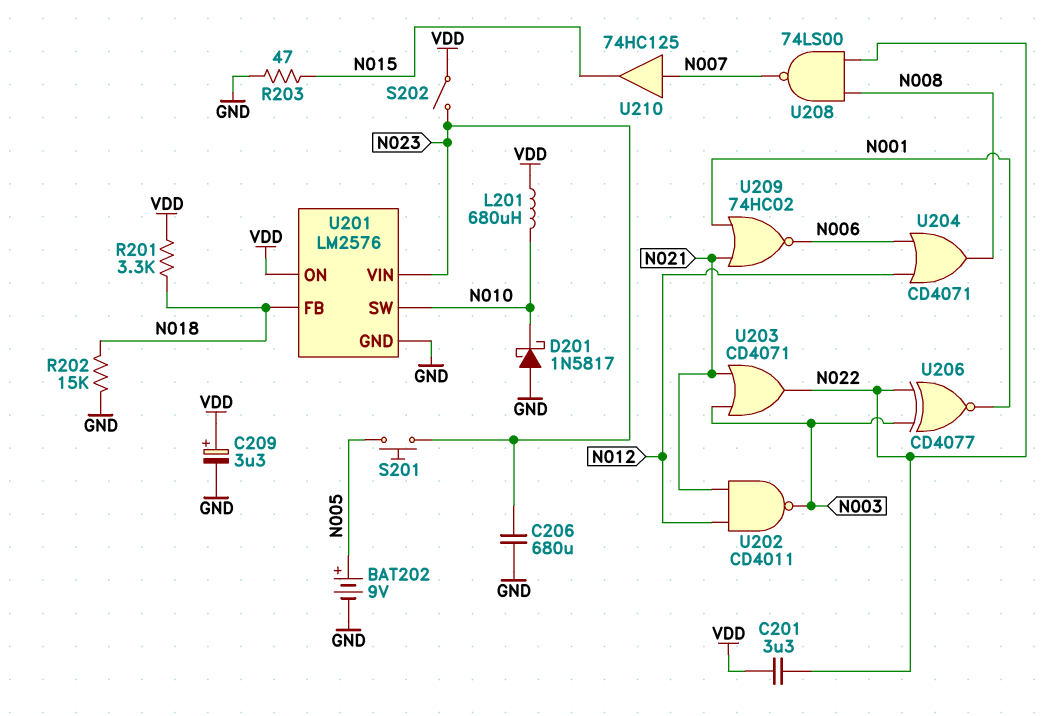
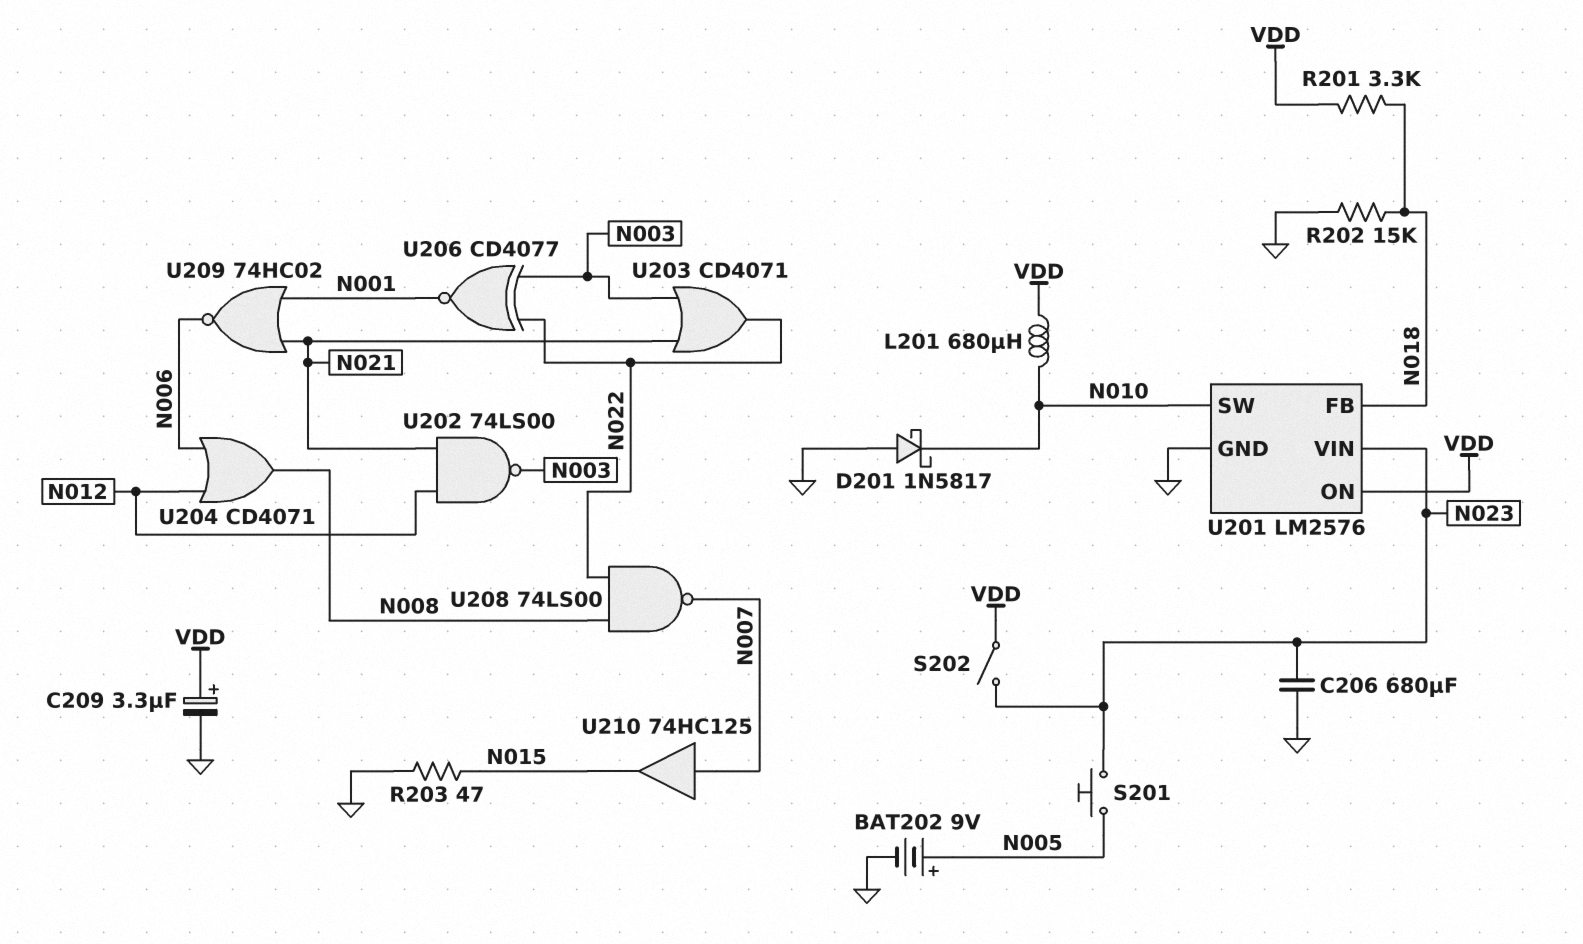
C201: 3.3uF (N022, VDD) -> none
U202: NAND CD4011 (in N012, in N021, out N003) -> NAND 74LS00 (in N012, in N021, out N003)

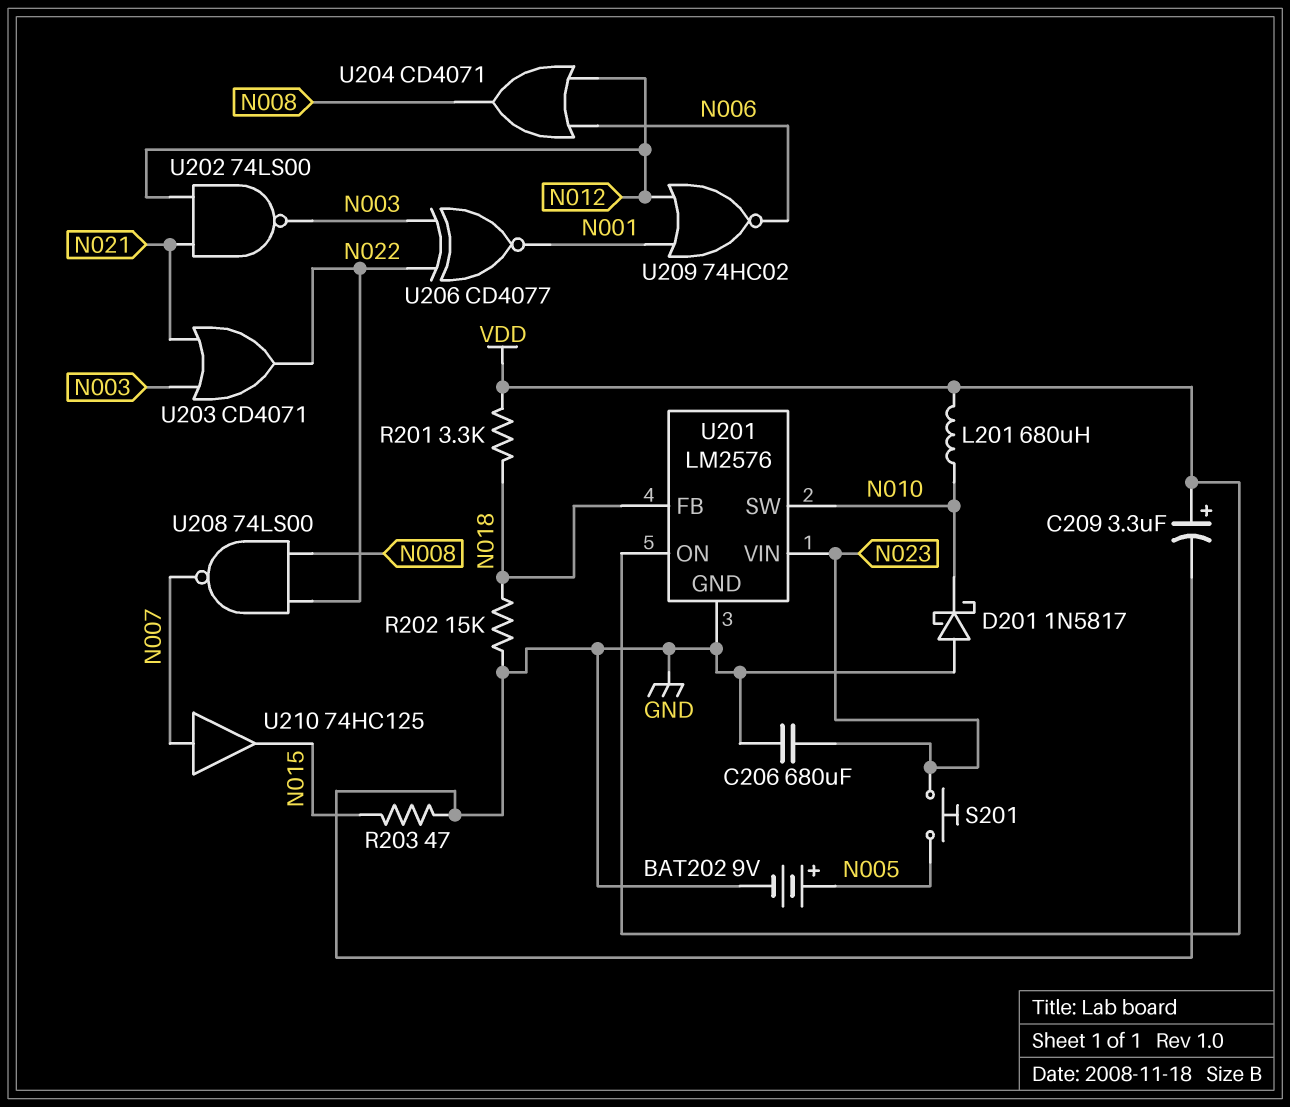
S202: switch (N023, VDD) -> none
U209: NOR 74HC02 (in N001, in N021, out N006) -> NOR 74HC02 (in N001, in N012, out N006)

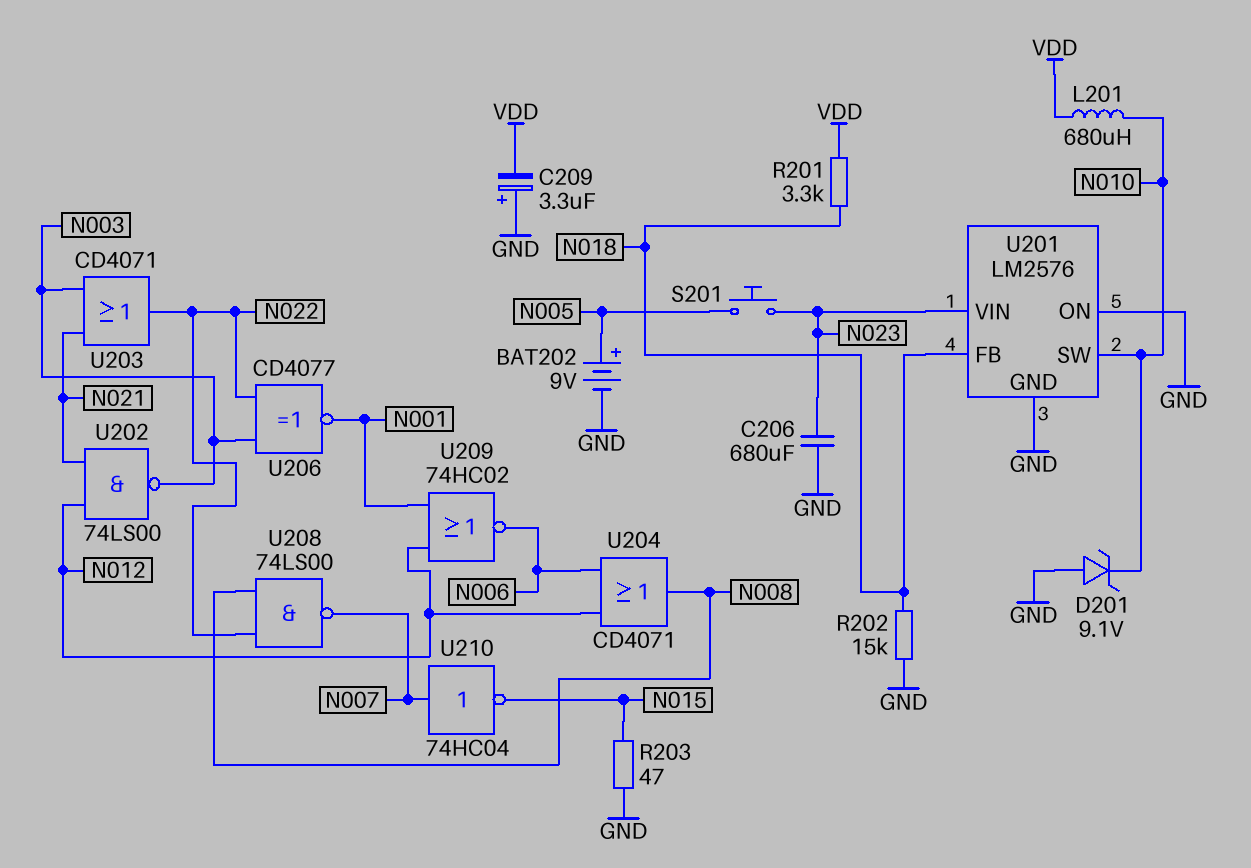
C209: 3.3uF (plus VDD, minus GND) -> 3.3uF (plus GND, minus VDD)
D201: schottky 1N5817 (A GND, K N010) -> zener 9.1V (A GND, K N010)
U201 pin ON: VDD -> GND
U210: buffer 74HC125 (in N007, out N015) -> NOT 74HC04 (in N007, out N015)

